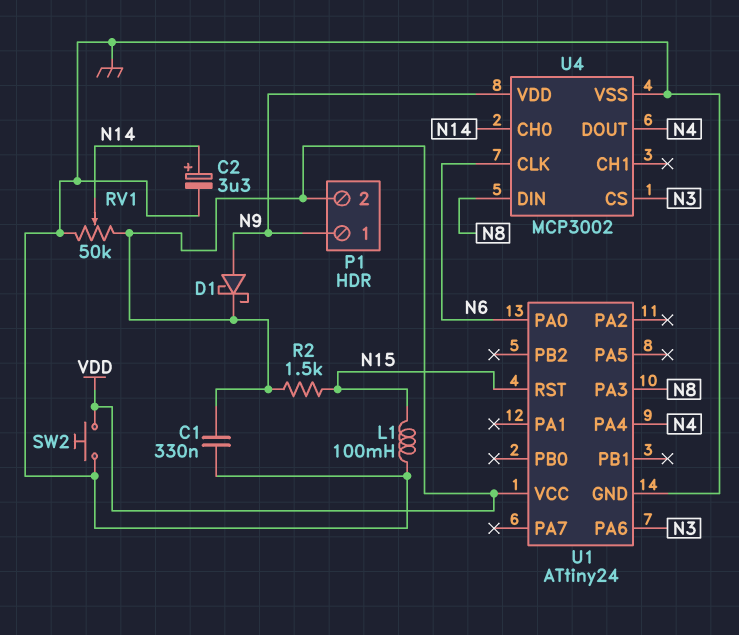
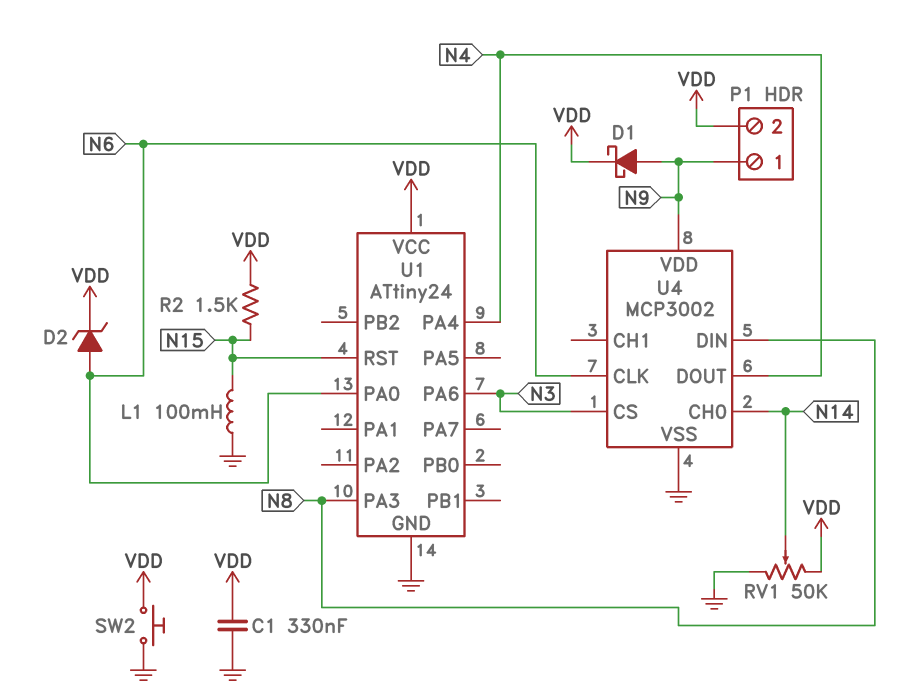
C2: 3.3uF (plus N14, minus GND) -> none
D2: none -> zener (A N6, K VDD)

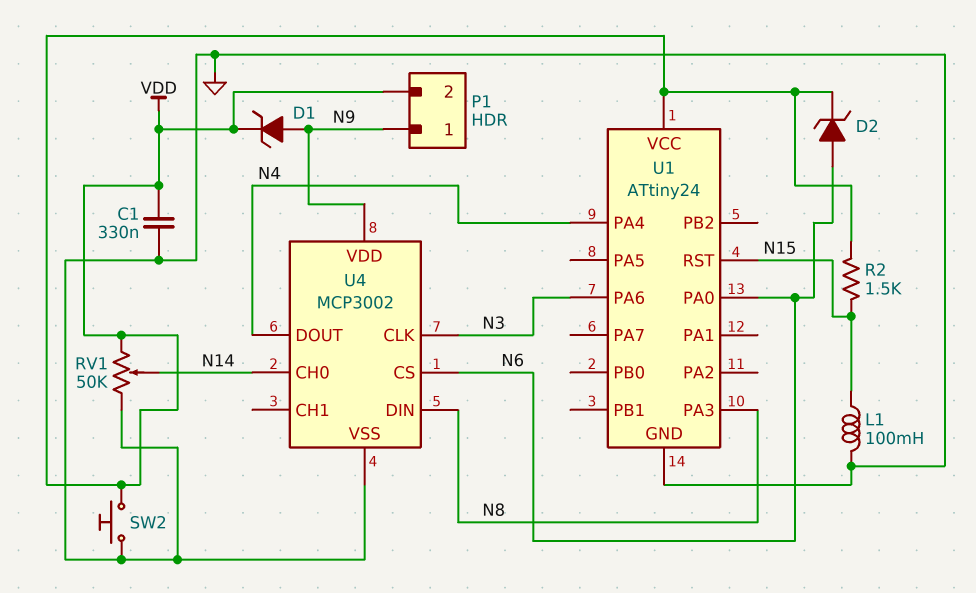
D1: schottky (A N9, K VDD) -> zener (A N9, K VDD)
U4 pin CLK: N6 -> N3
U4 pin CS: N3 -> N6

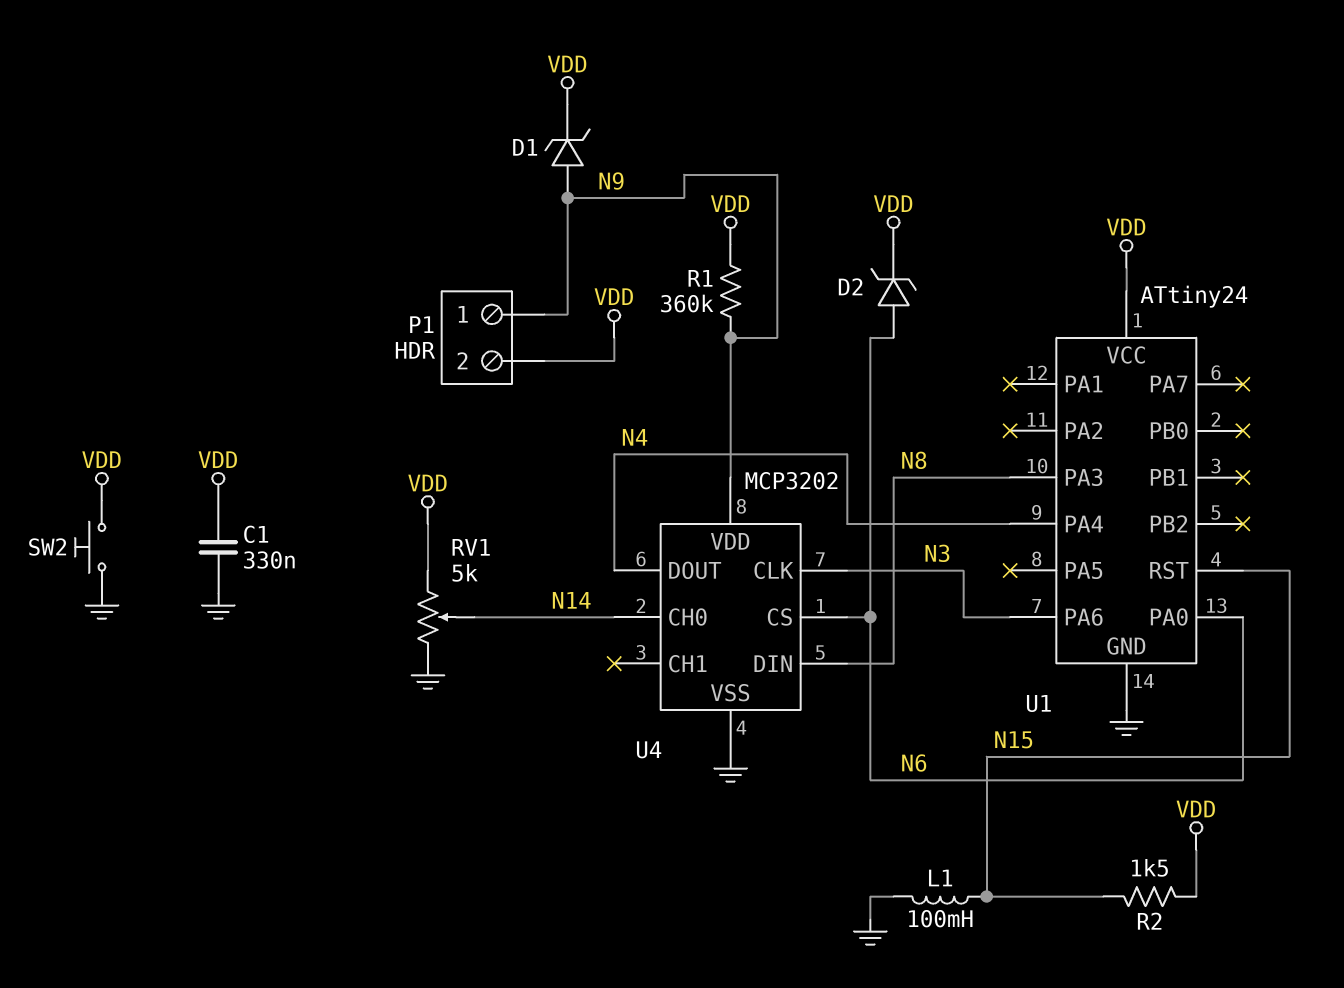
R1: none -> 360k (N9, VDD)
RV1: 50k (GND, VDD, wiper N14) -> 5k (GND, VDD, wiper N14)
U4: MCP3002 -> MCP3202

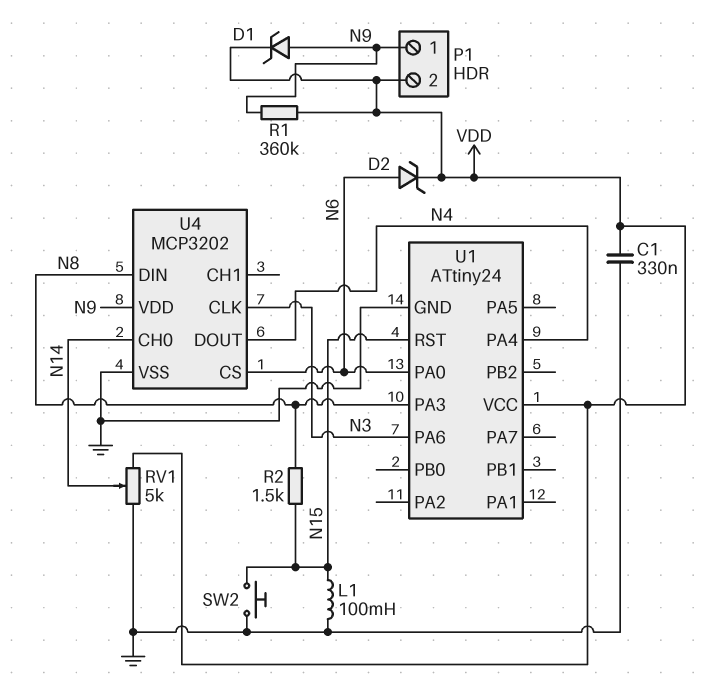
R2: 1.5k (N15, VDD) -> 1.5k (N8, N15)
SW2: button (GND, VDD) -> button (GND, N15)

